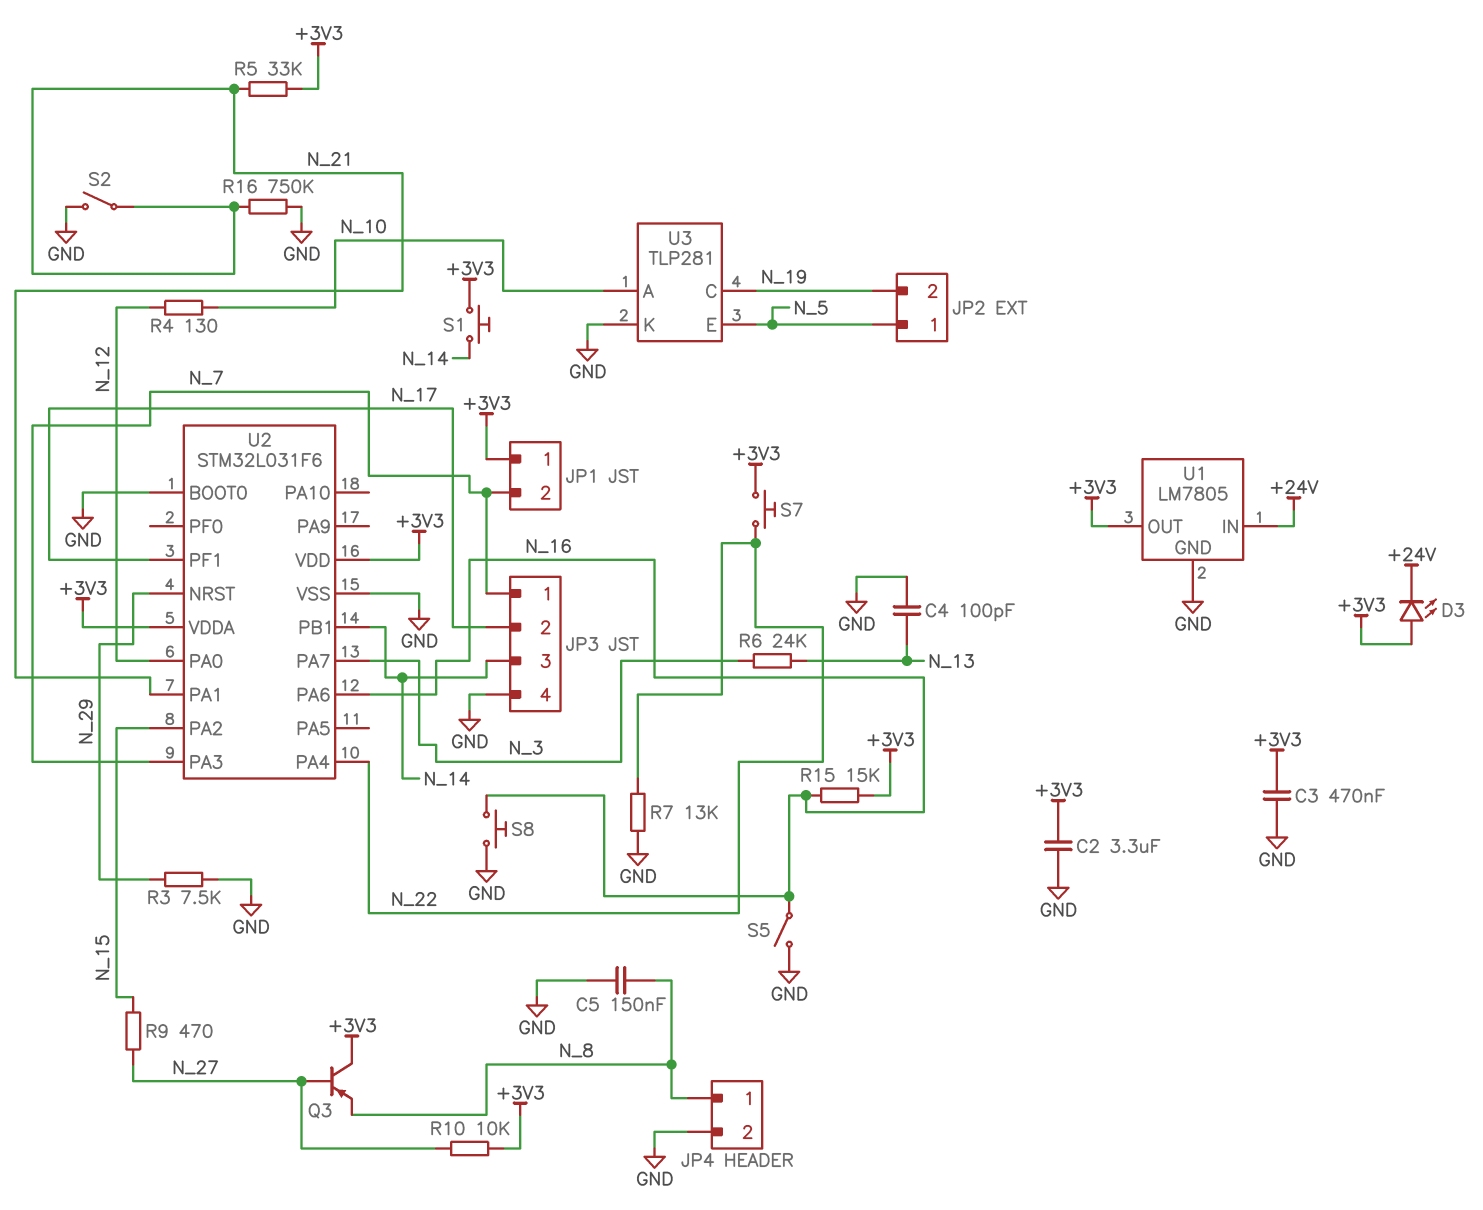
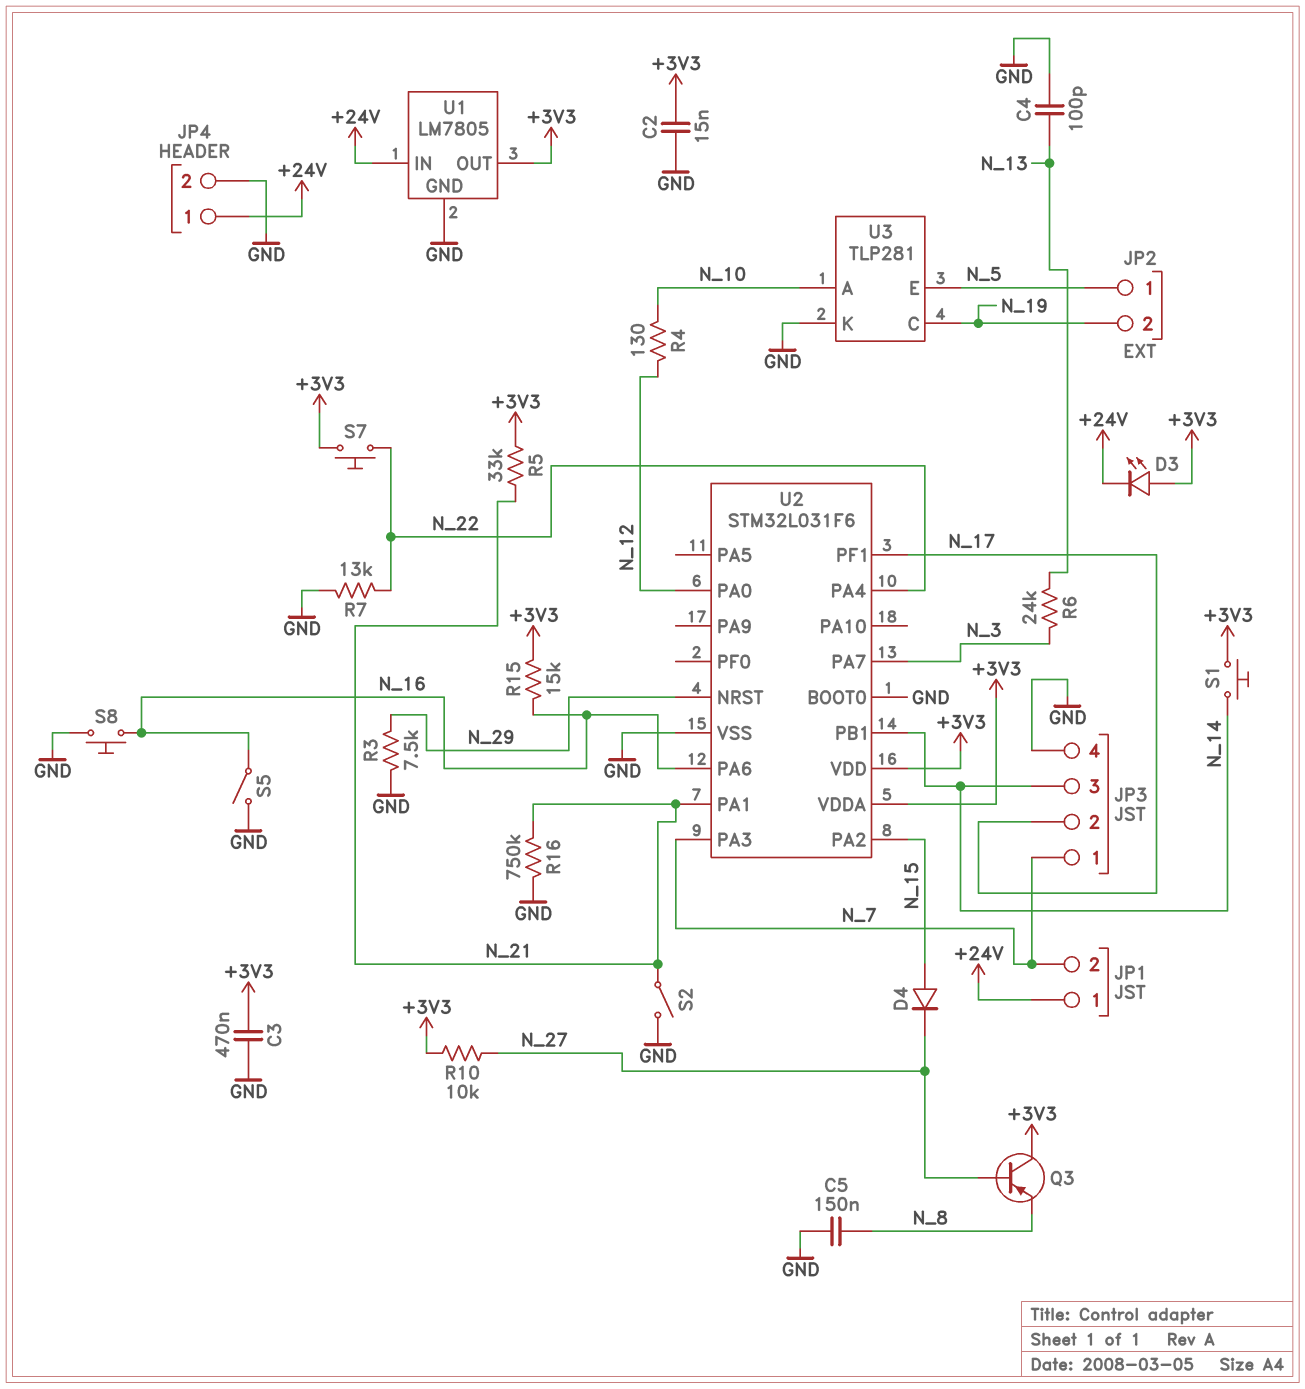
C2: 3.3uF (+3V3, GND) -> 15nF (+3V3, GND)
D4: none -> diode (A N_15, K N_27)
JP1 pin 1: +3V3 -> +24V
JP4 pin 1: N_8 -> +24V
R9: 470 (N_15, N_27) -> none

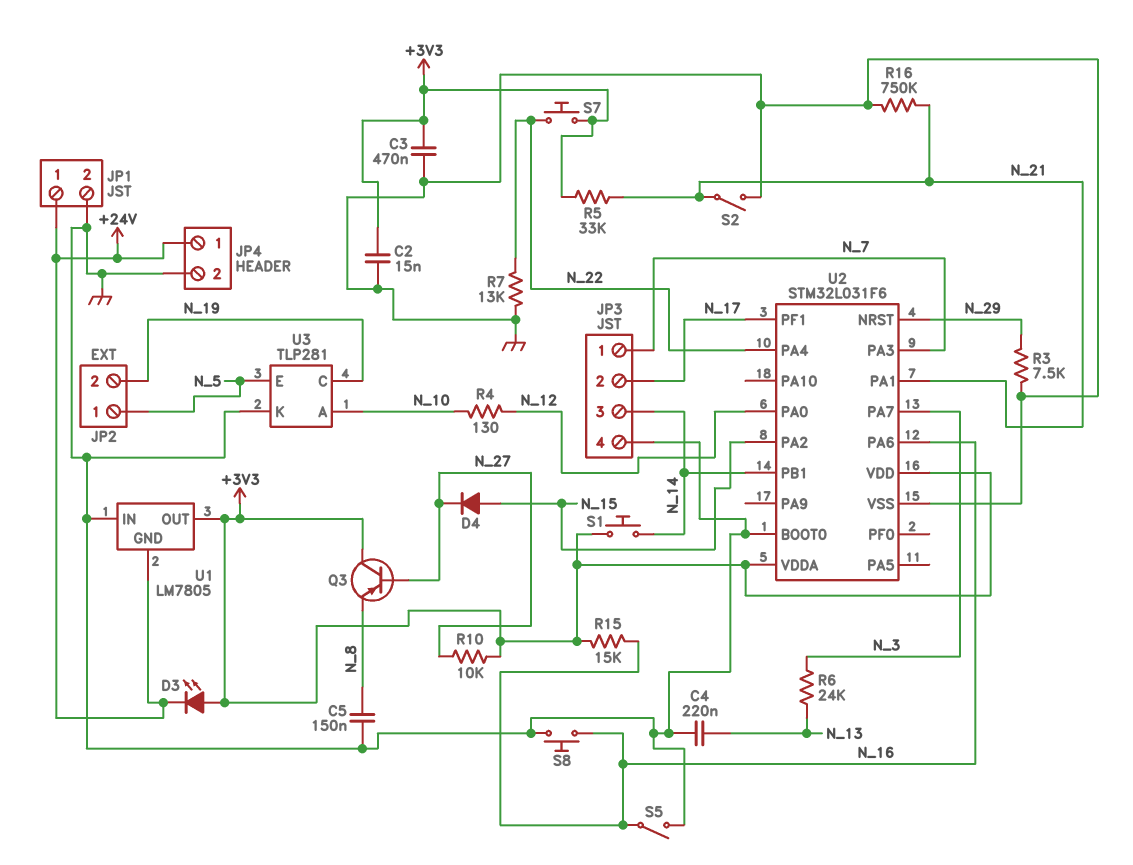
C4: 100pF (GND, N_13) -> 220nF (GND, N_13)
JP1 pin 2: N_7 -> GND
U1 pin GND: GND -> +24V
U1 pin IN: +24V -> GND

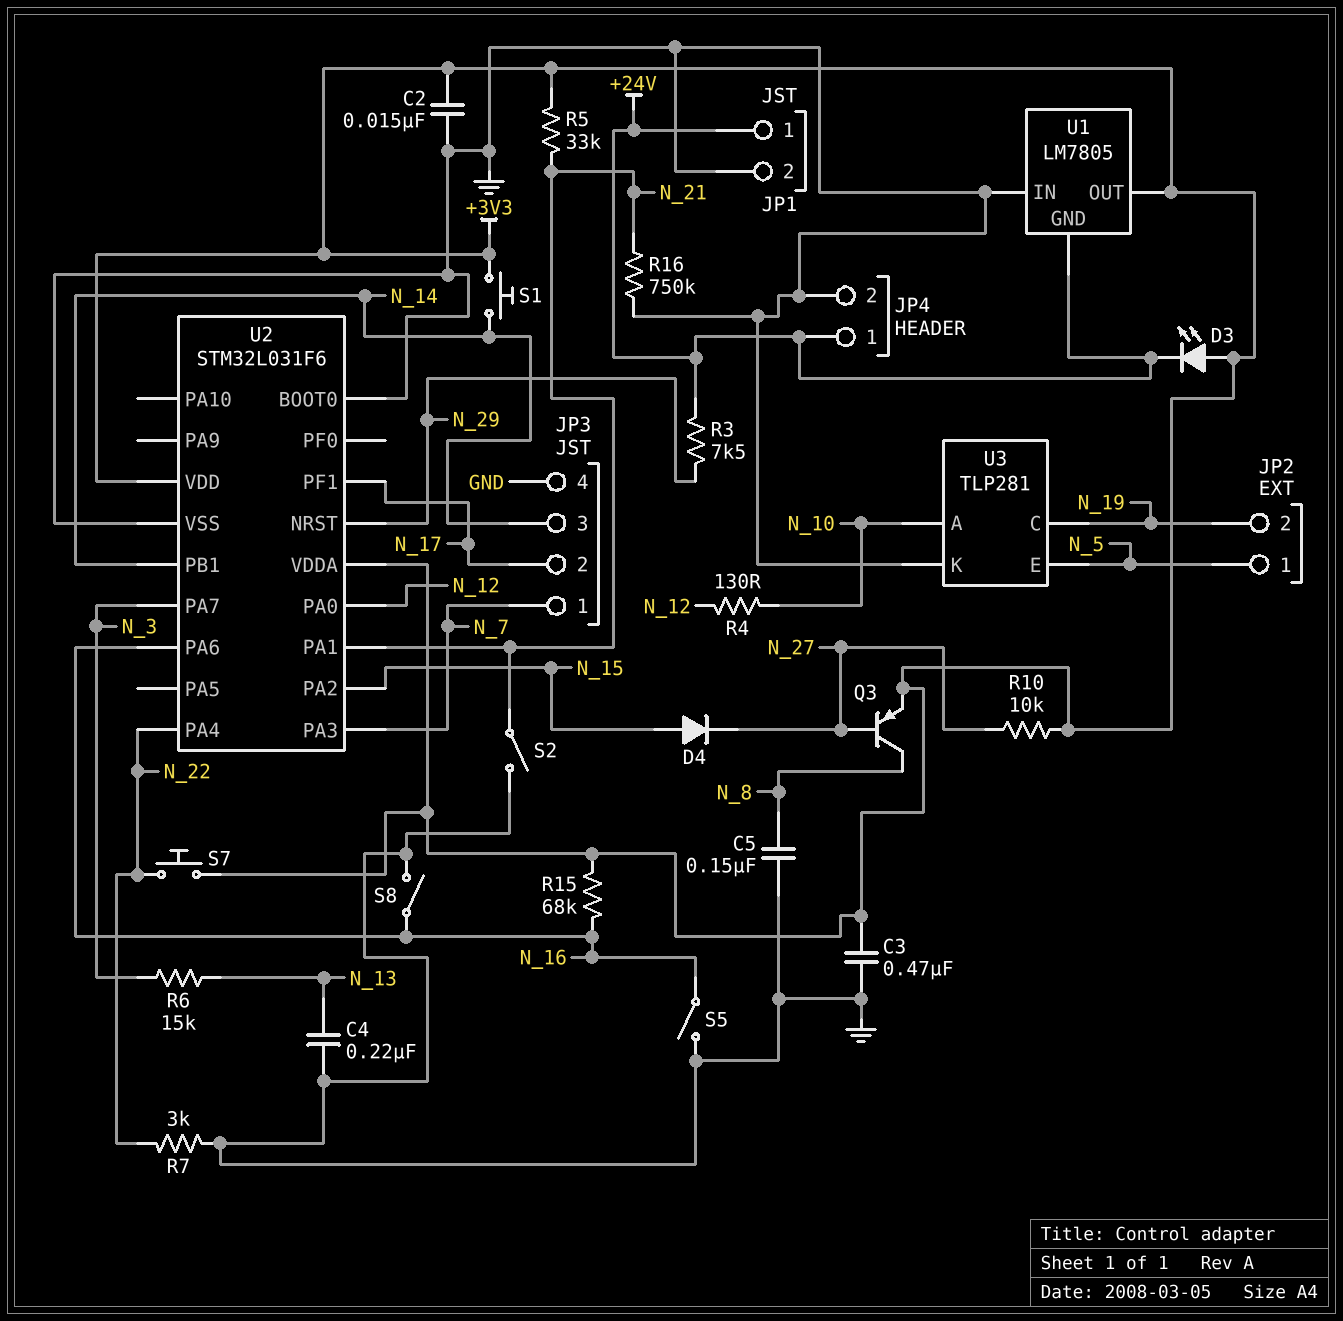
Q3: PNP (B N_27, C +3V3, E N_8) -> PNP (B N_27, C N_8, E +3V3)
R3: 7.5k (GND, N_29) -> 7.5k (+24V, N_29)
R6: 24k (N_3, N_13) -> 15k (N_3, N_13)
R7: 13k (GND, N_22) -> 3k (GND, N_22)
R15: 15k (+3V3, N_16) -> 68k (+3V3, N_16)
S8: button (GND, N_16) -> switch (GND, N_16)

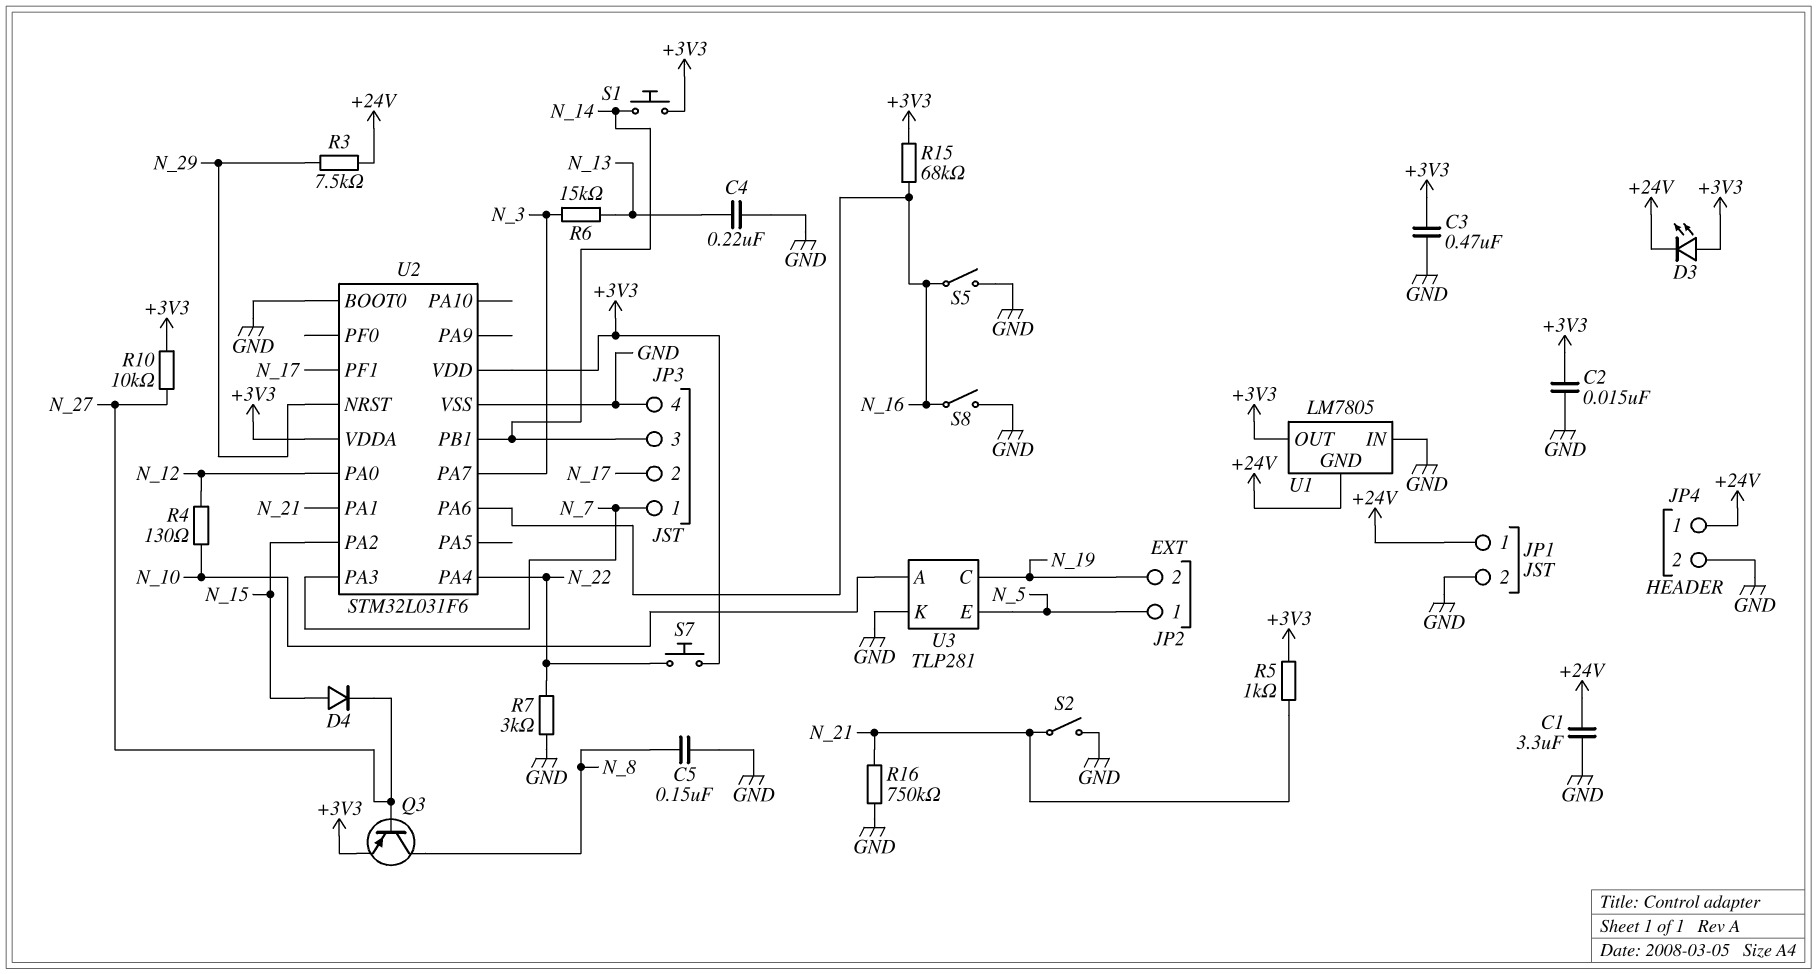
C1: none -> 3.3uF (+24V, GND)
R5: 33k (+3V3, N_21) -> 1k (+3V3, N_21)

